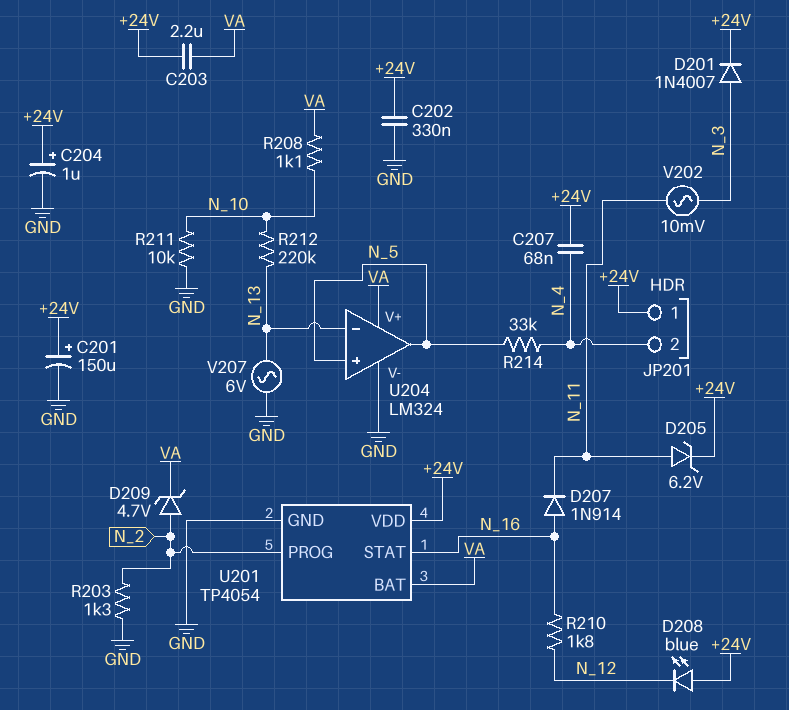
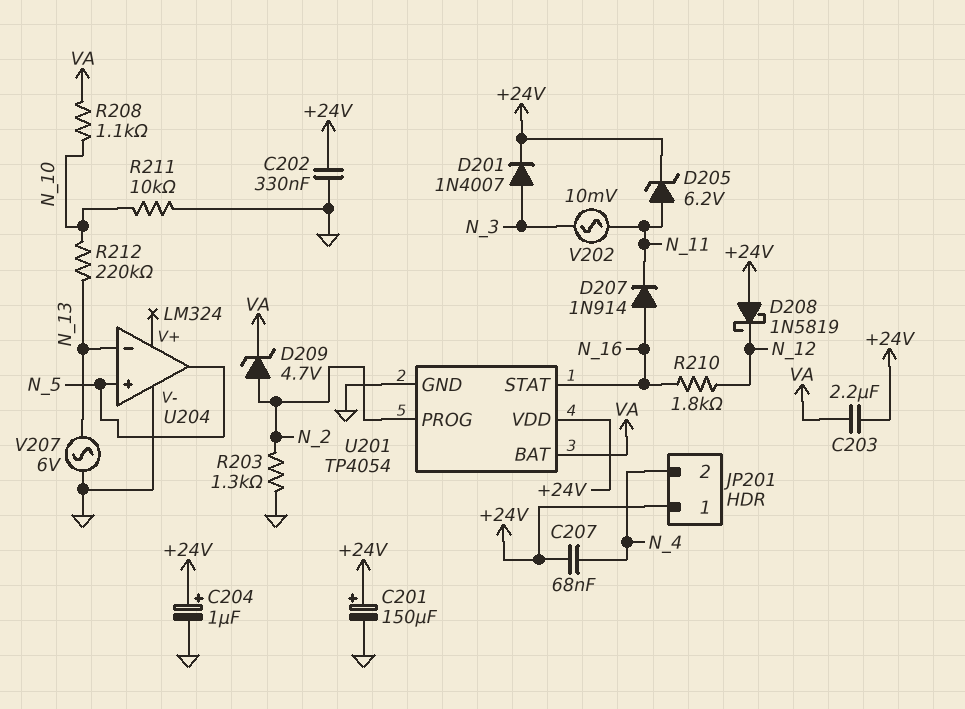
D208: LED blue (A +24V, K N_12) -> schottky 1N5819 (A +24V, K N_12)
R214: 33k (N_4, N_5) -> none
U204 pin V+: VA -> none

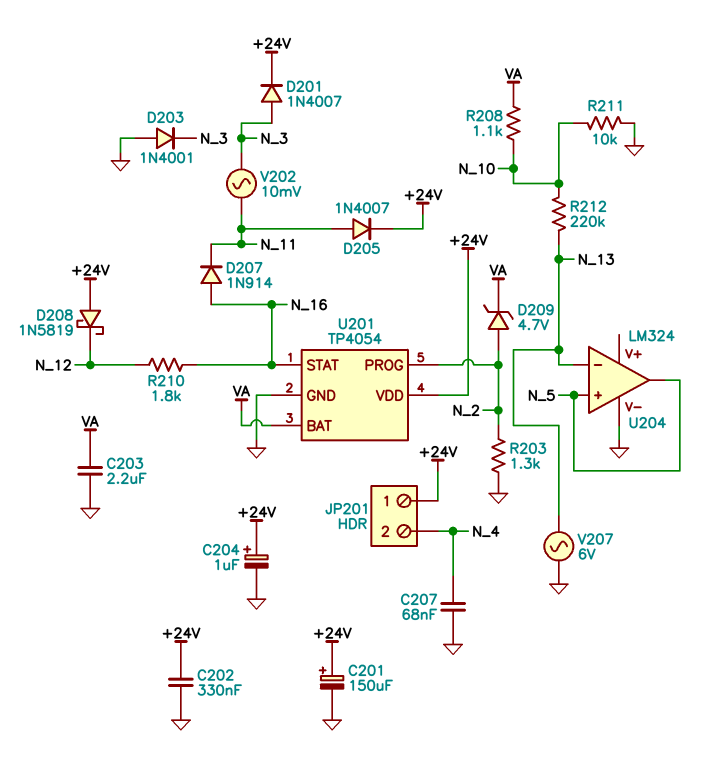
C203: 2.2uF (+24V, VA) -> 2.2uF (GND, VA)
C207: 68nF (+24V, N_4) -> 68nF (GND, N_4)
D203: none -> diode 1N4001 (A GND, K N_3)
D205: zener 6.2V (A N_11, K +24V) -> diode 1N4007 (A N_11, K +24V)

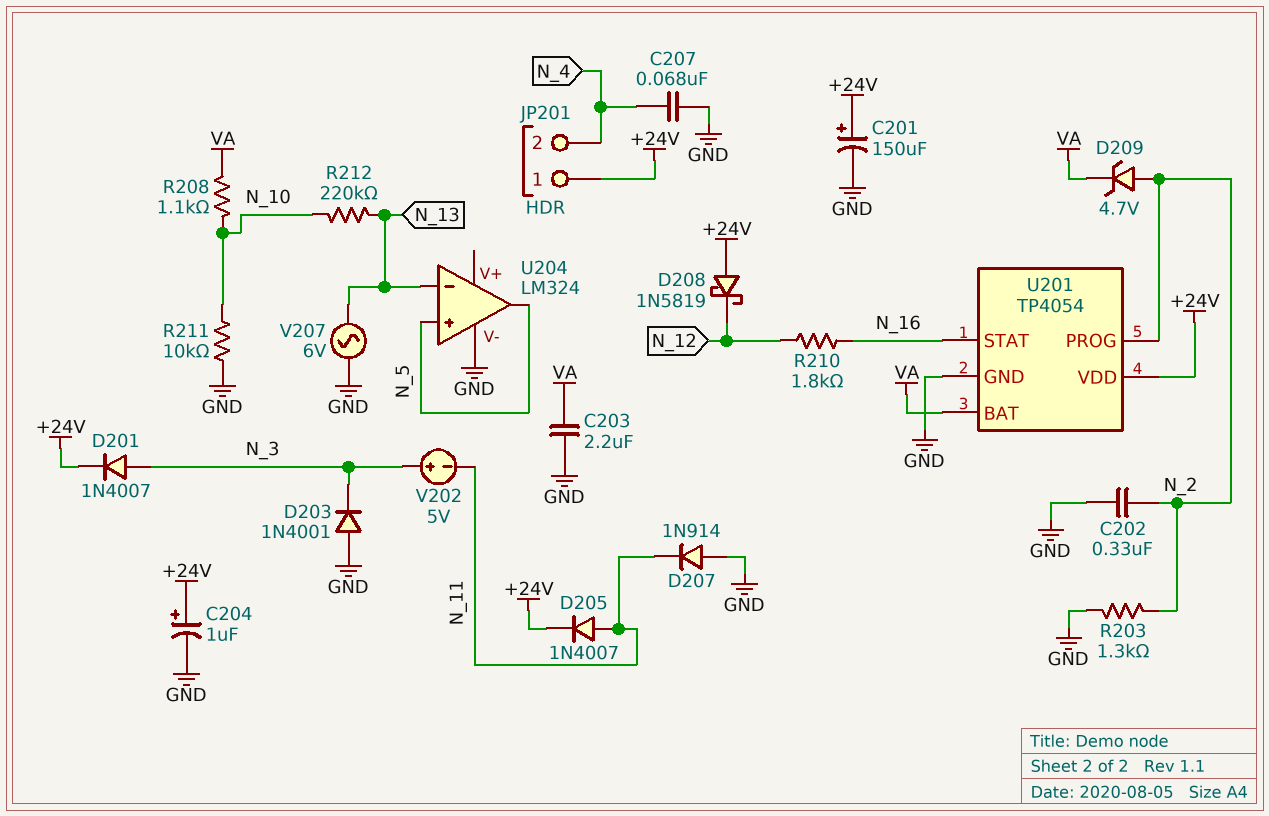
C202: 330nF (+24V, GND) -> 330nF (GND, N_2)
D207: diode 1N914 (A N_16, K N_11) -> diode 1N914 (A GND, K N_11)
V202: AC 10mV (N_3, N_11) -> 5V (plus N_3, minus N_11)

